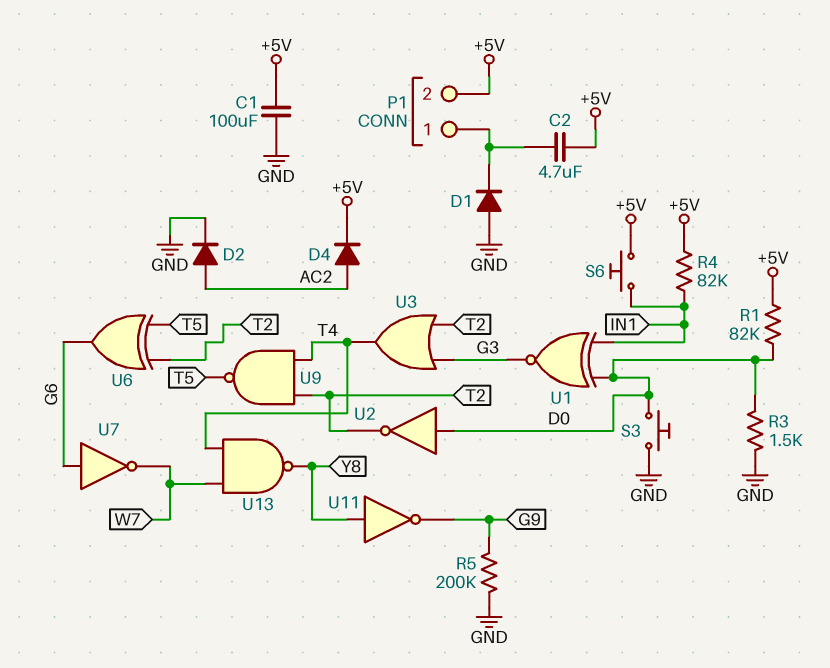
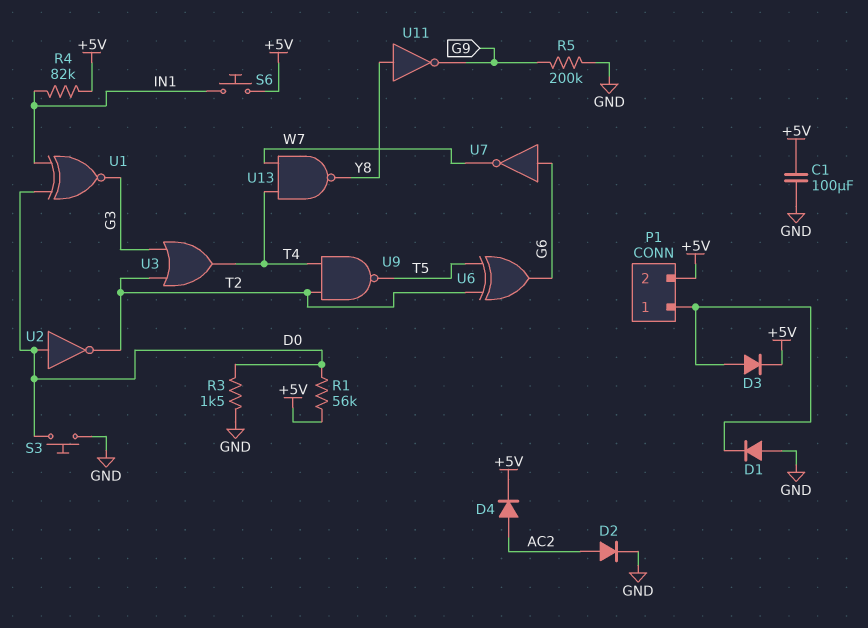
C2: 4.7uF (+5V, P1/1) -> none
D3: none -> diode (A P1/1, K +5V)
R1: 82k (+5V, D0) -> 56k (+5V, D0)

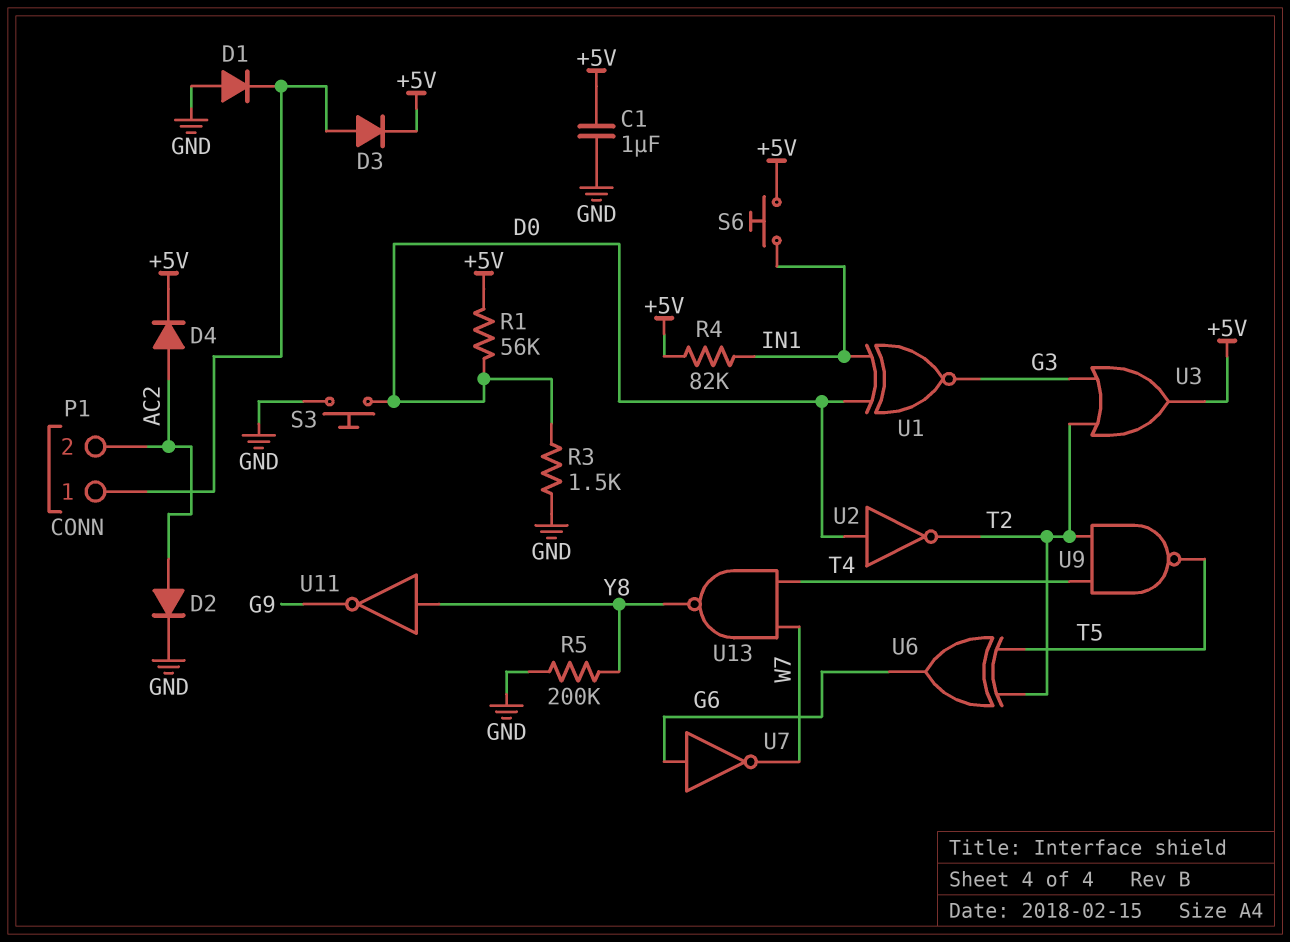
C1: 100uF (+5V, GND) -> 1uF (+5V, GND)
P1 pin 2: +5V -> AC2
R5: 200k (G9, GND) -> 200k (GND, Y8)
U3: OR (in G3, in T2, out T4) -> OR (in G3, in T2, out +5V)

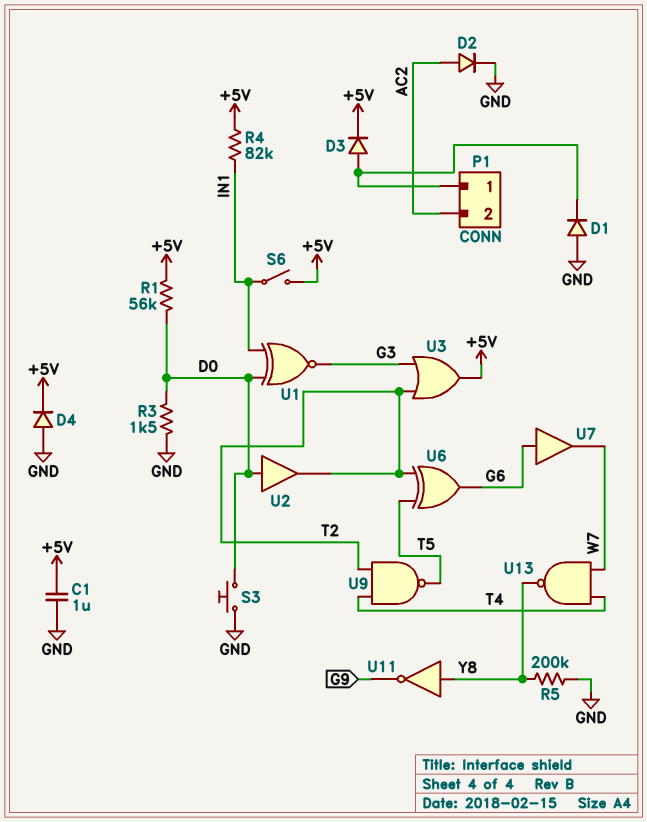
D4: diode (A AC2, K +5V) -> diode (A GND, K +5V)
S6: button (+5V, IN1) -> switch (+5V, IN1)
U2: NOT (in D0, out T2) -> buffer (in D0, out T2)
U7: NOT (in G6, out W7) -> buffer (in G6, out W7)

